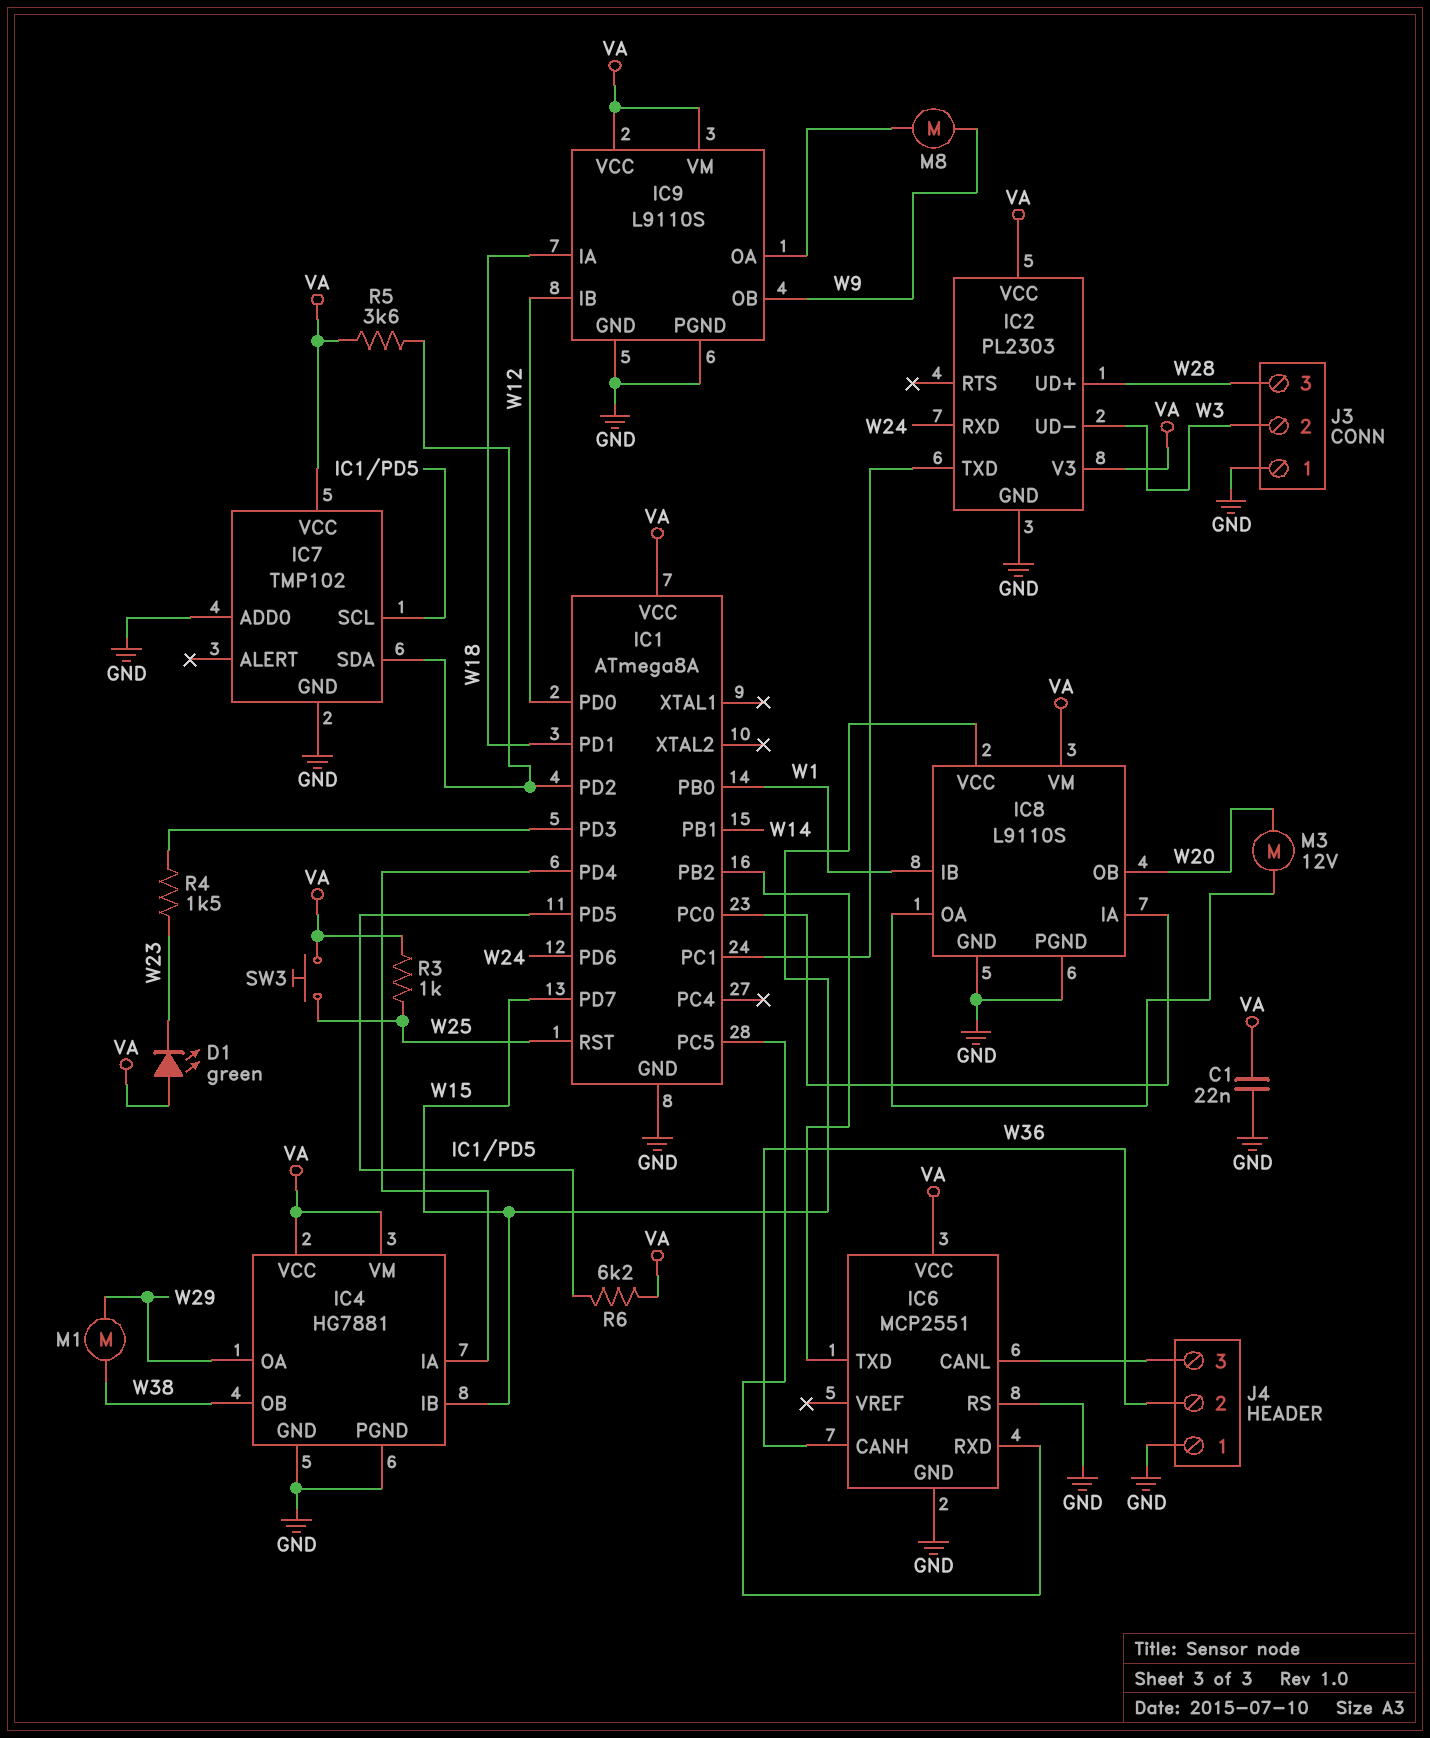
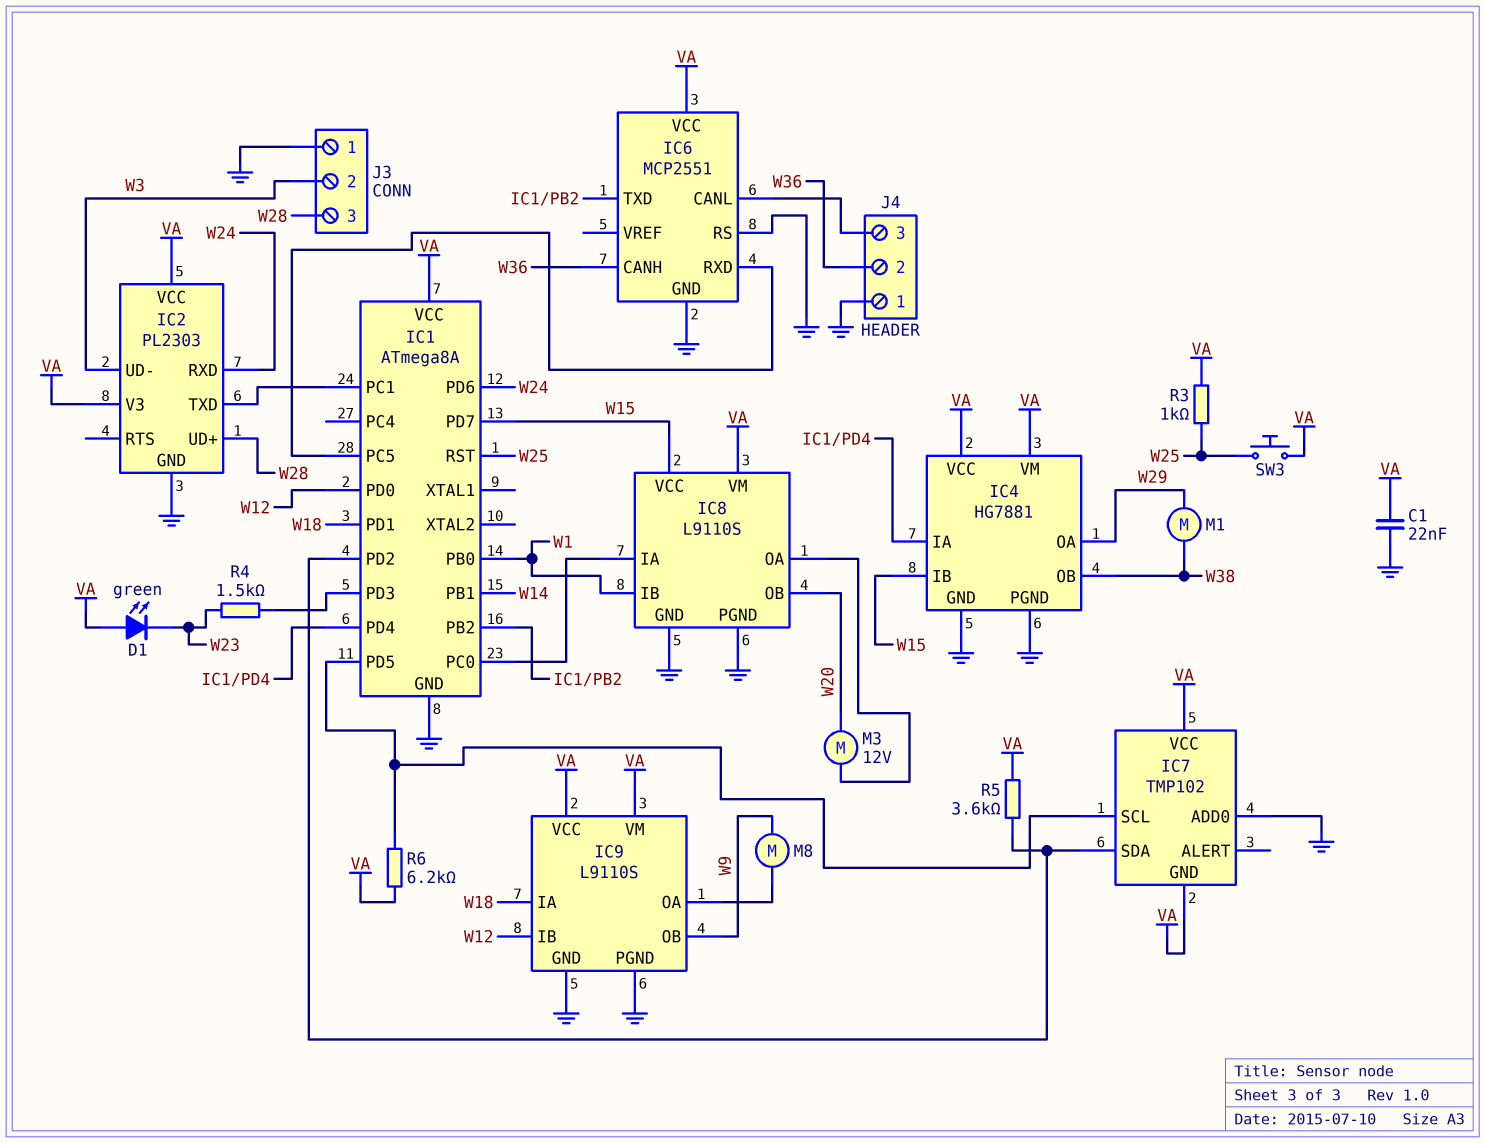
IC7 pin GND: GND -> VA

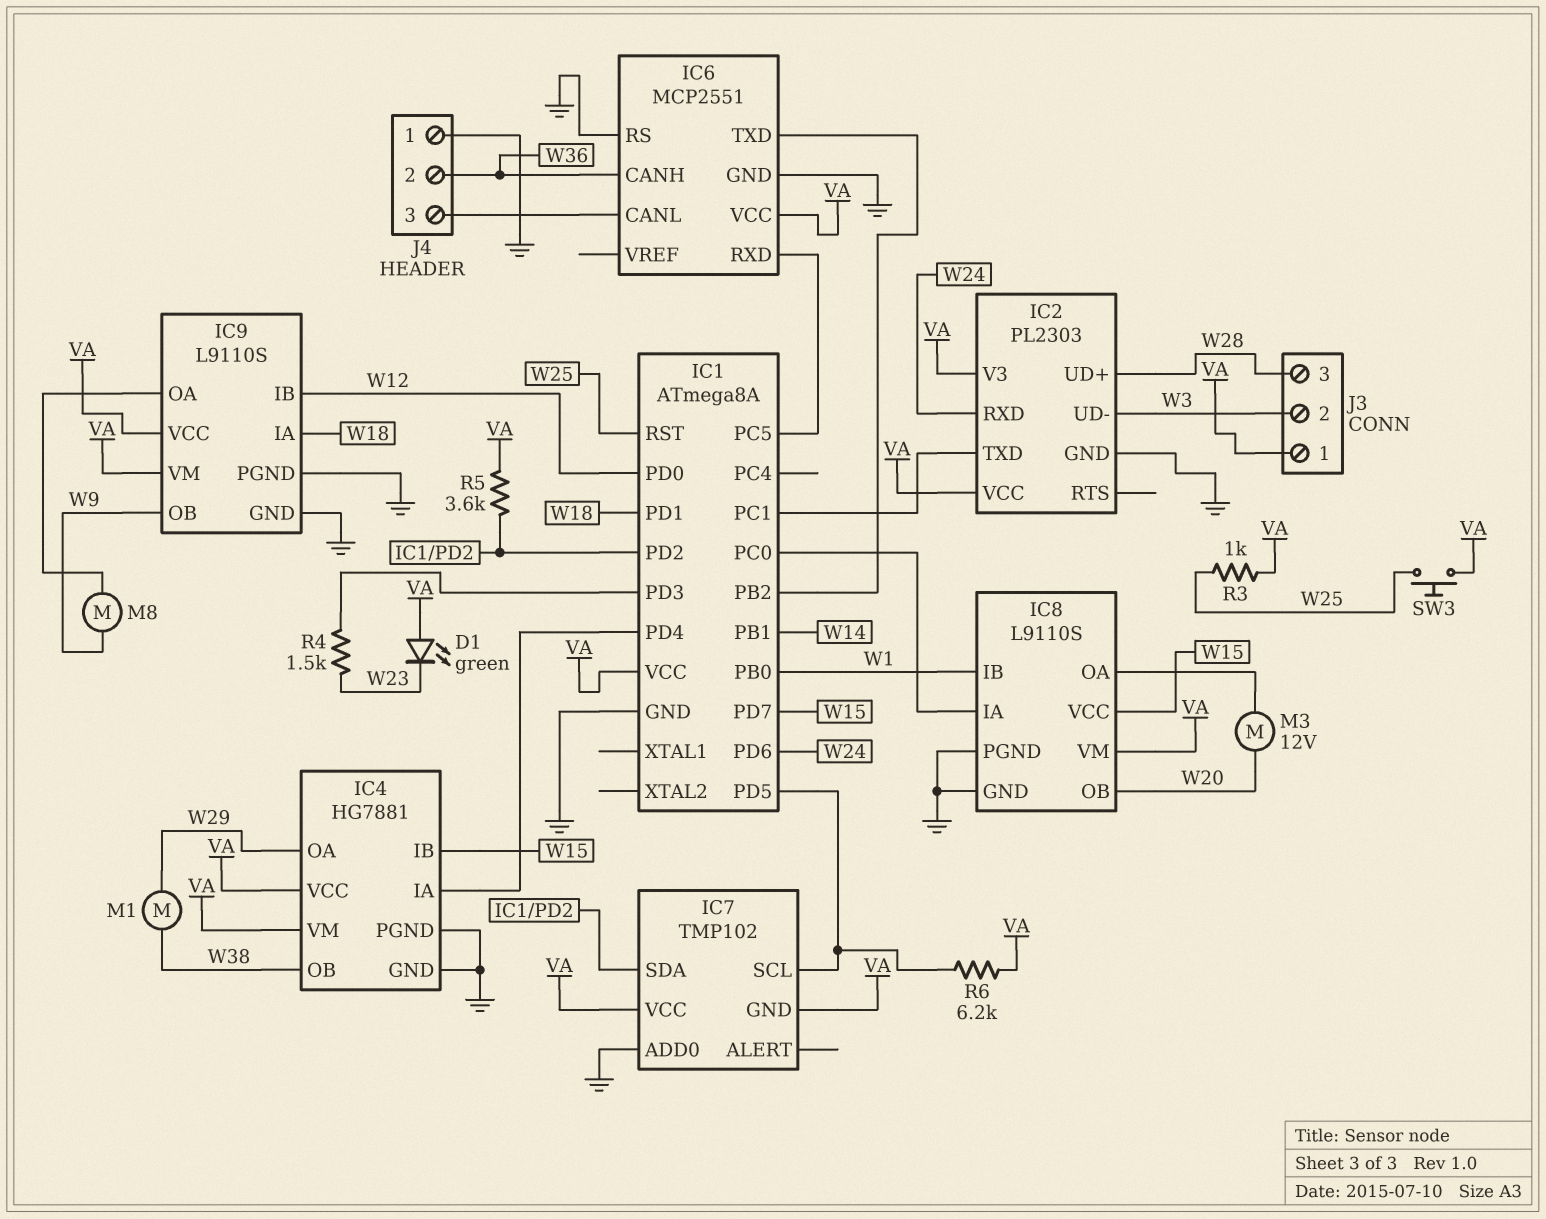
C1: 22nF (GND, VA) -> none
J3 pin 1: GND -> VA

